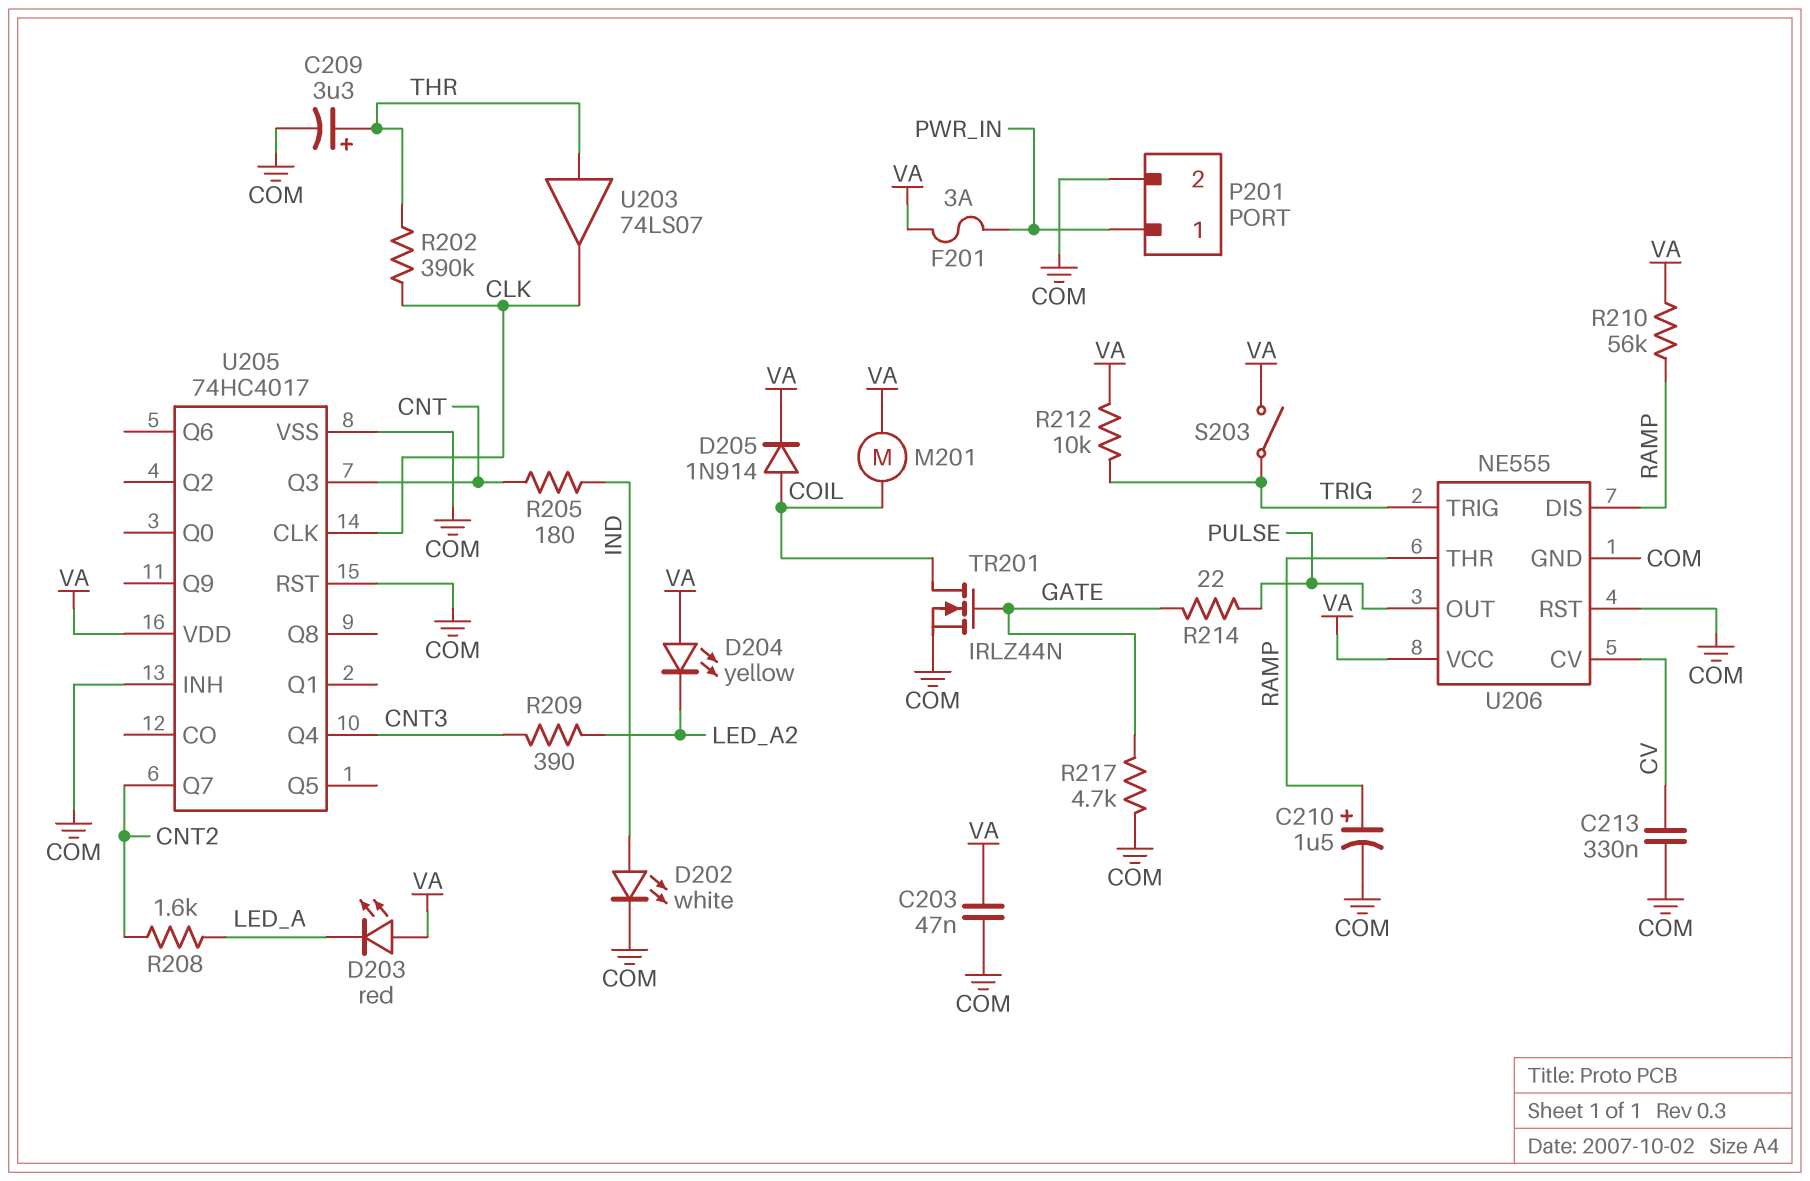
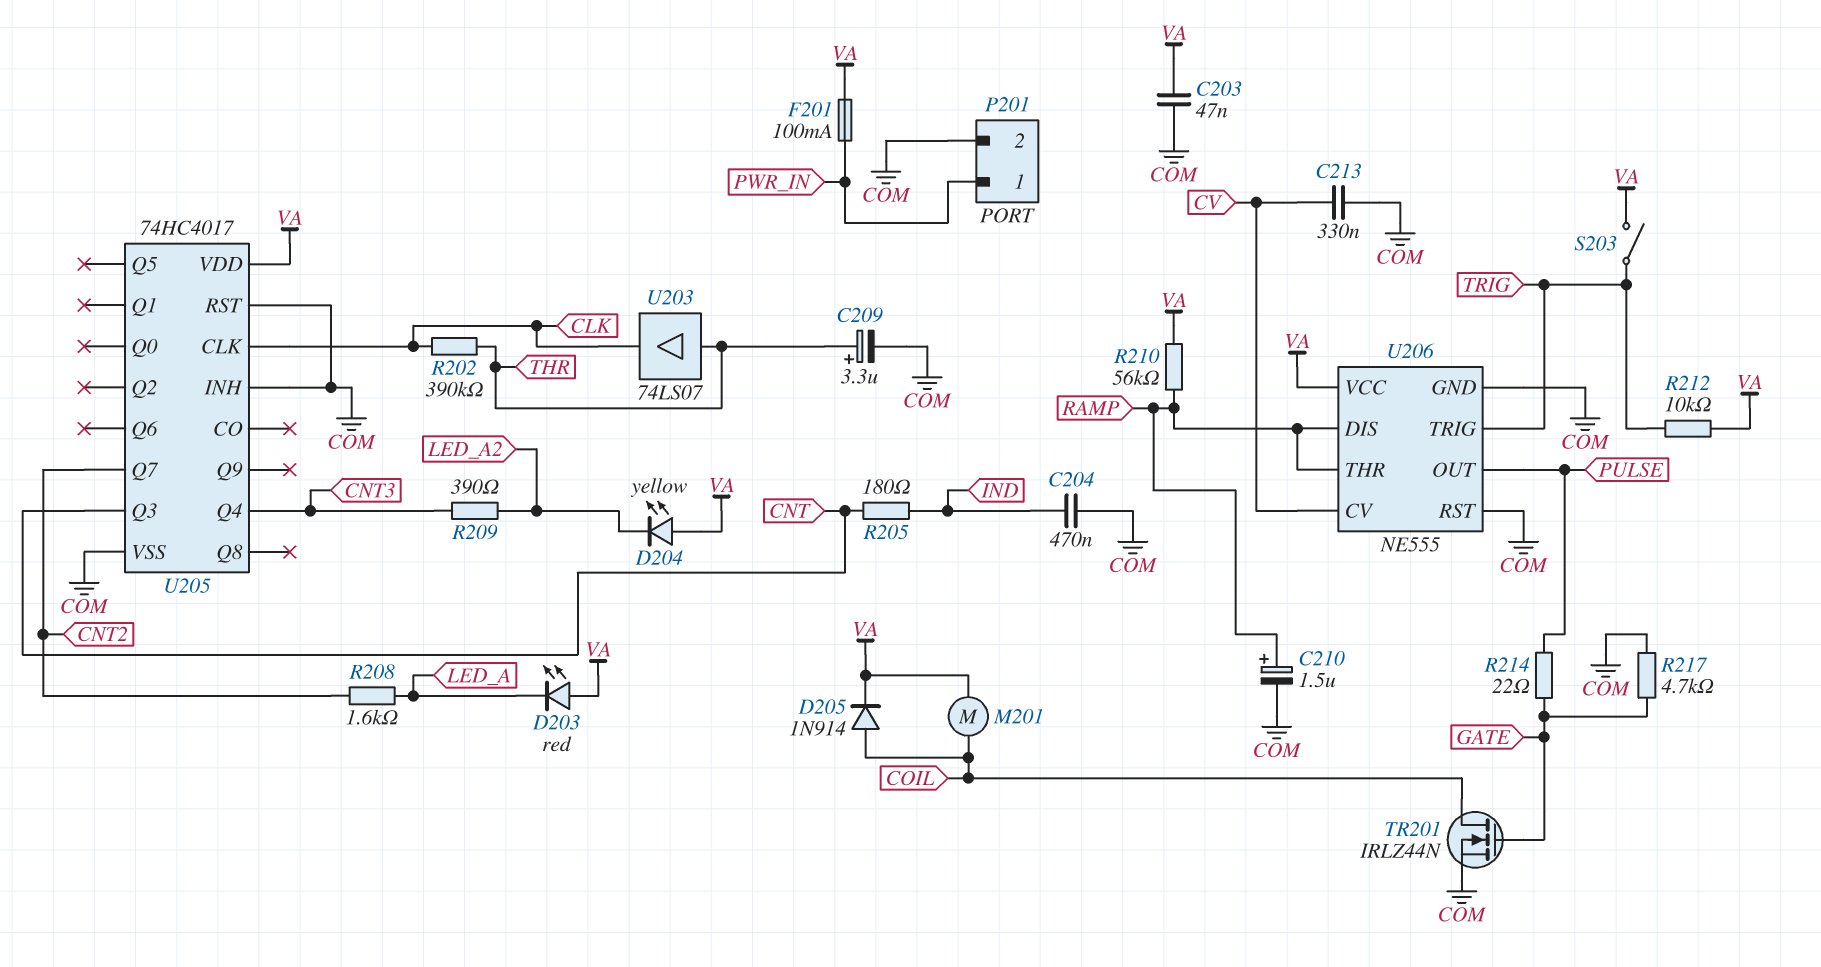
C204: none -> 470nF (COM, IND)
D202: LED white (A IND, K COM) -> none
F201: 3A (PWR_IN, VA) -> 100mA (PWR_IN, VA)

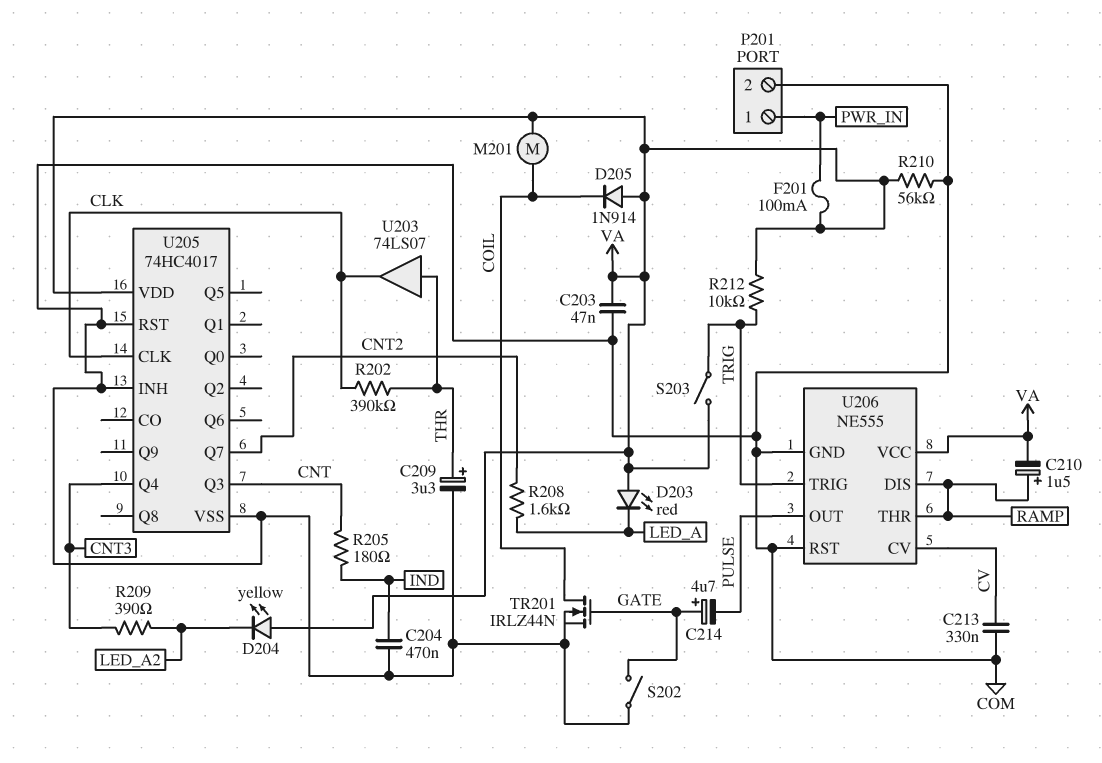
C210: 1.5uF (plus RAMP, minus COM) -> 1.5uF (plus RAMP, minus VA)
C214: none -> 4.7uF (plus GATE, minus PULSE)
D205: diode 1N914 (A COIL, K VA) -> diode 1N914 (A VA, K COIL)
R210: 56k (RAMP, VA) -> 56k (COM, VA)
R214: 22 (GATE, PULSE) -> none
R217: 4.7k (COM, GATE) -> none
S202: none -> switch (COM, GATE)

